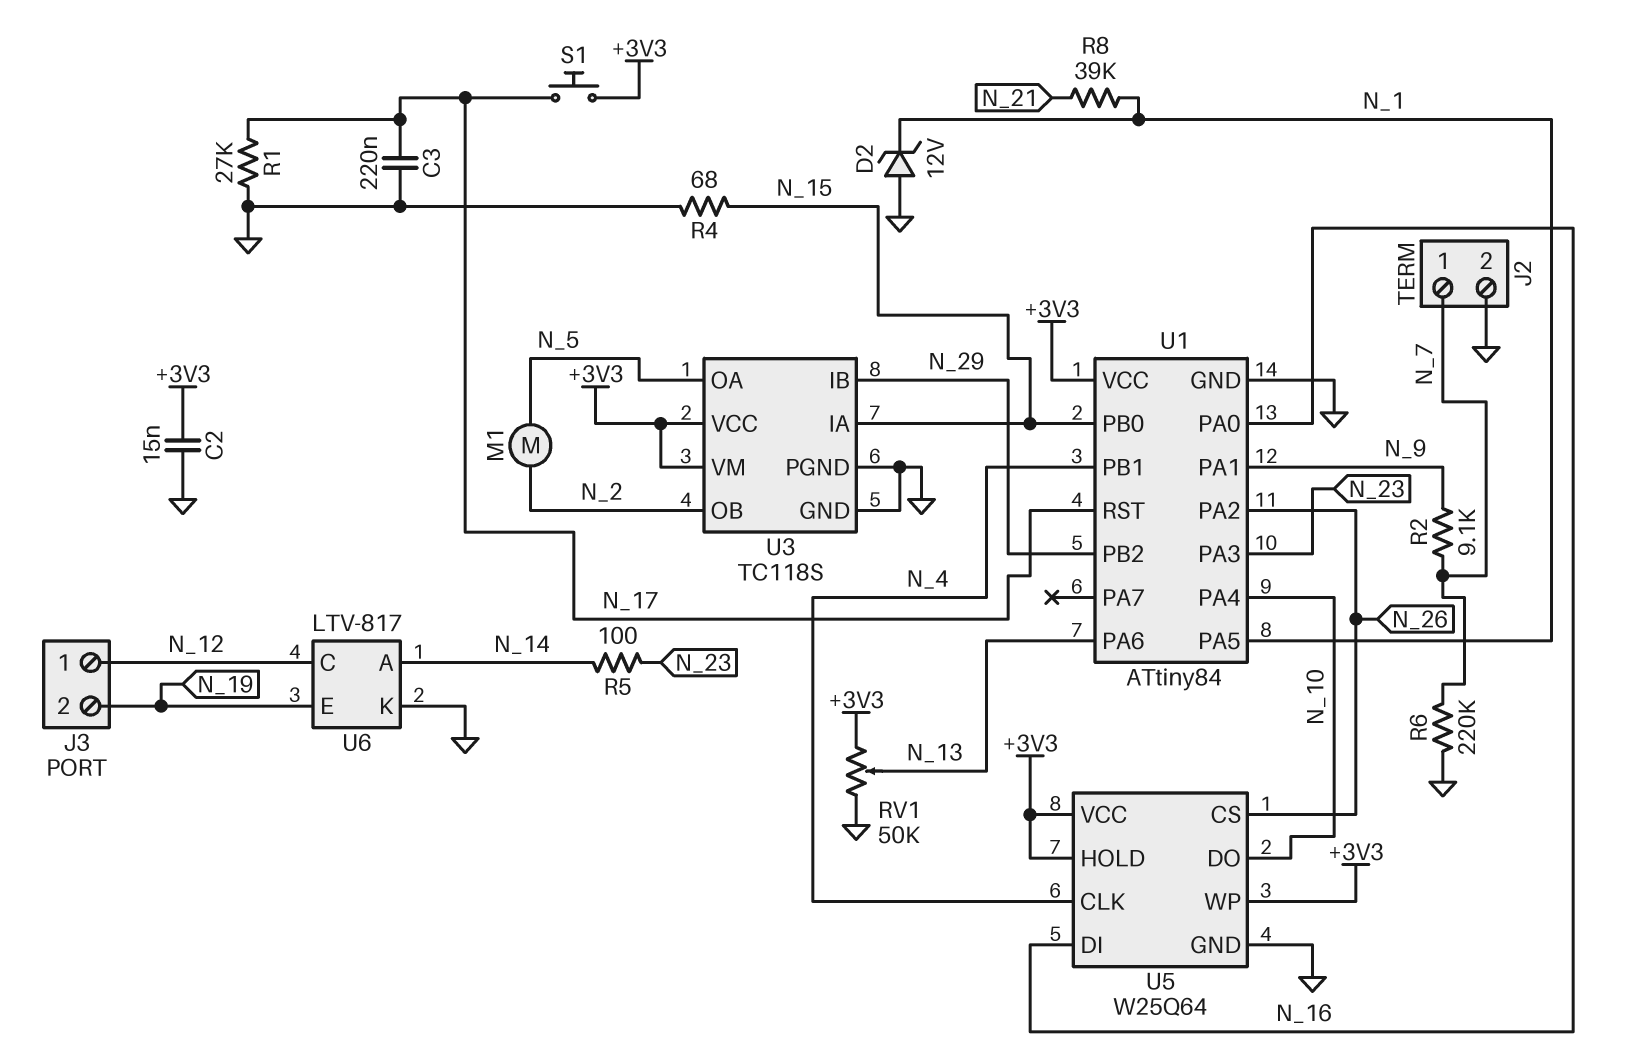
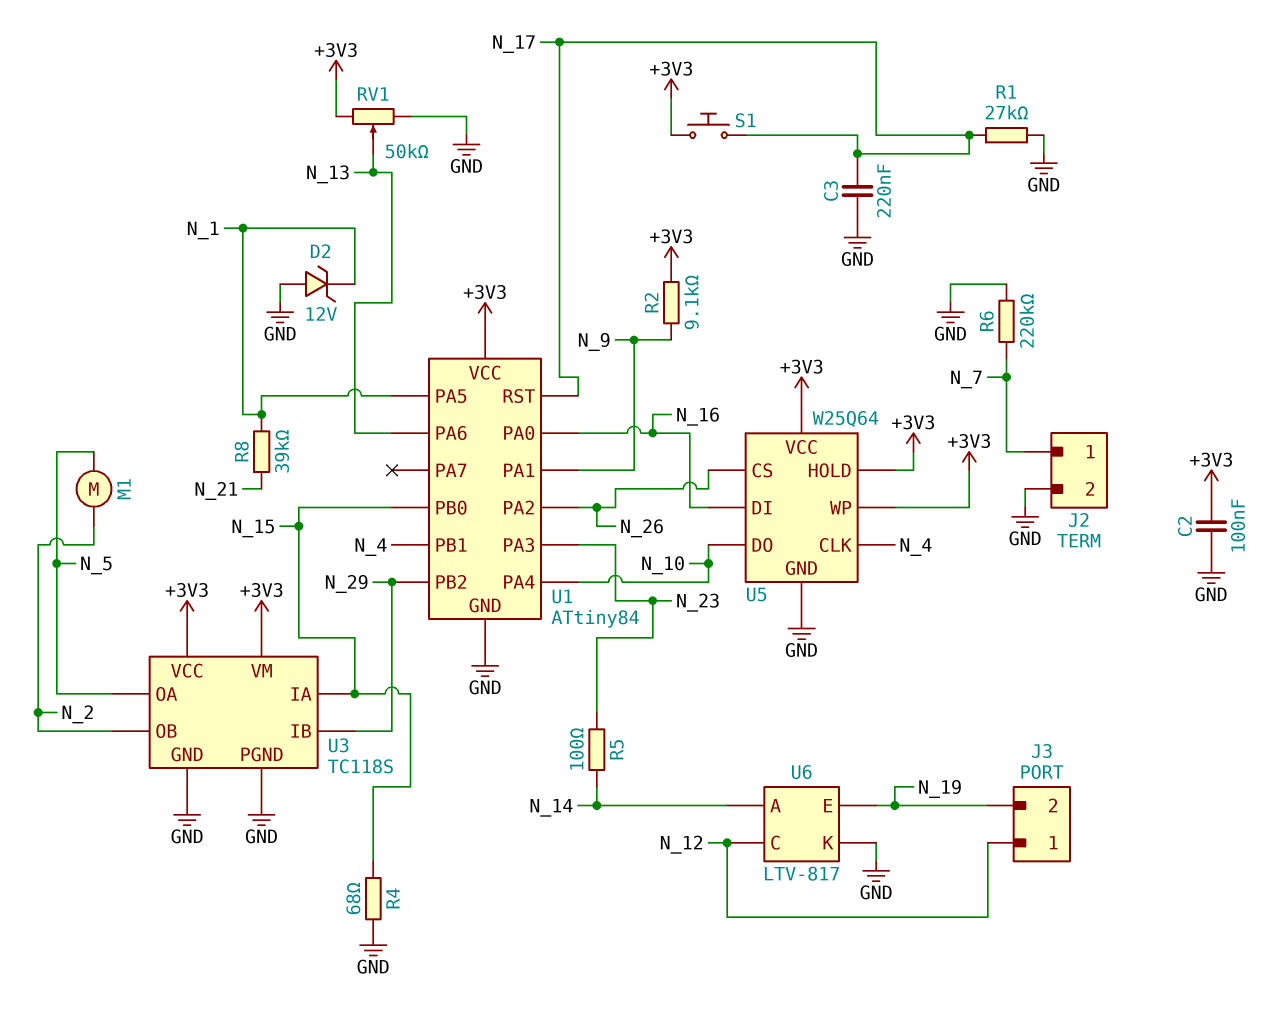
C2: 15nF (+3V3, GND) -> 100nF (+3V3, GND)
R2: 9.1k (N_7, N_9) -> 9.1k (+3V3, N_9)

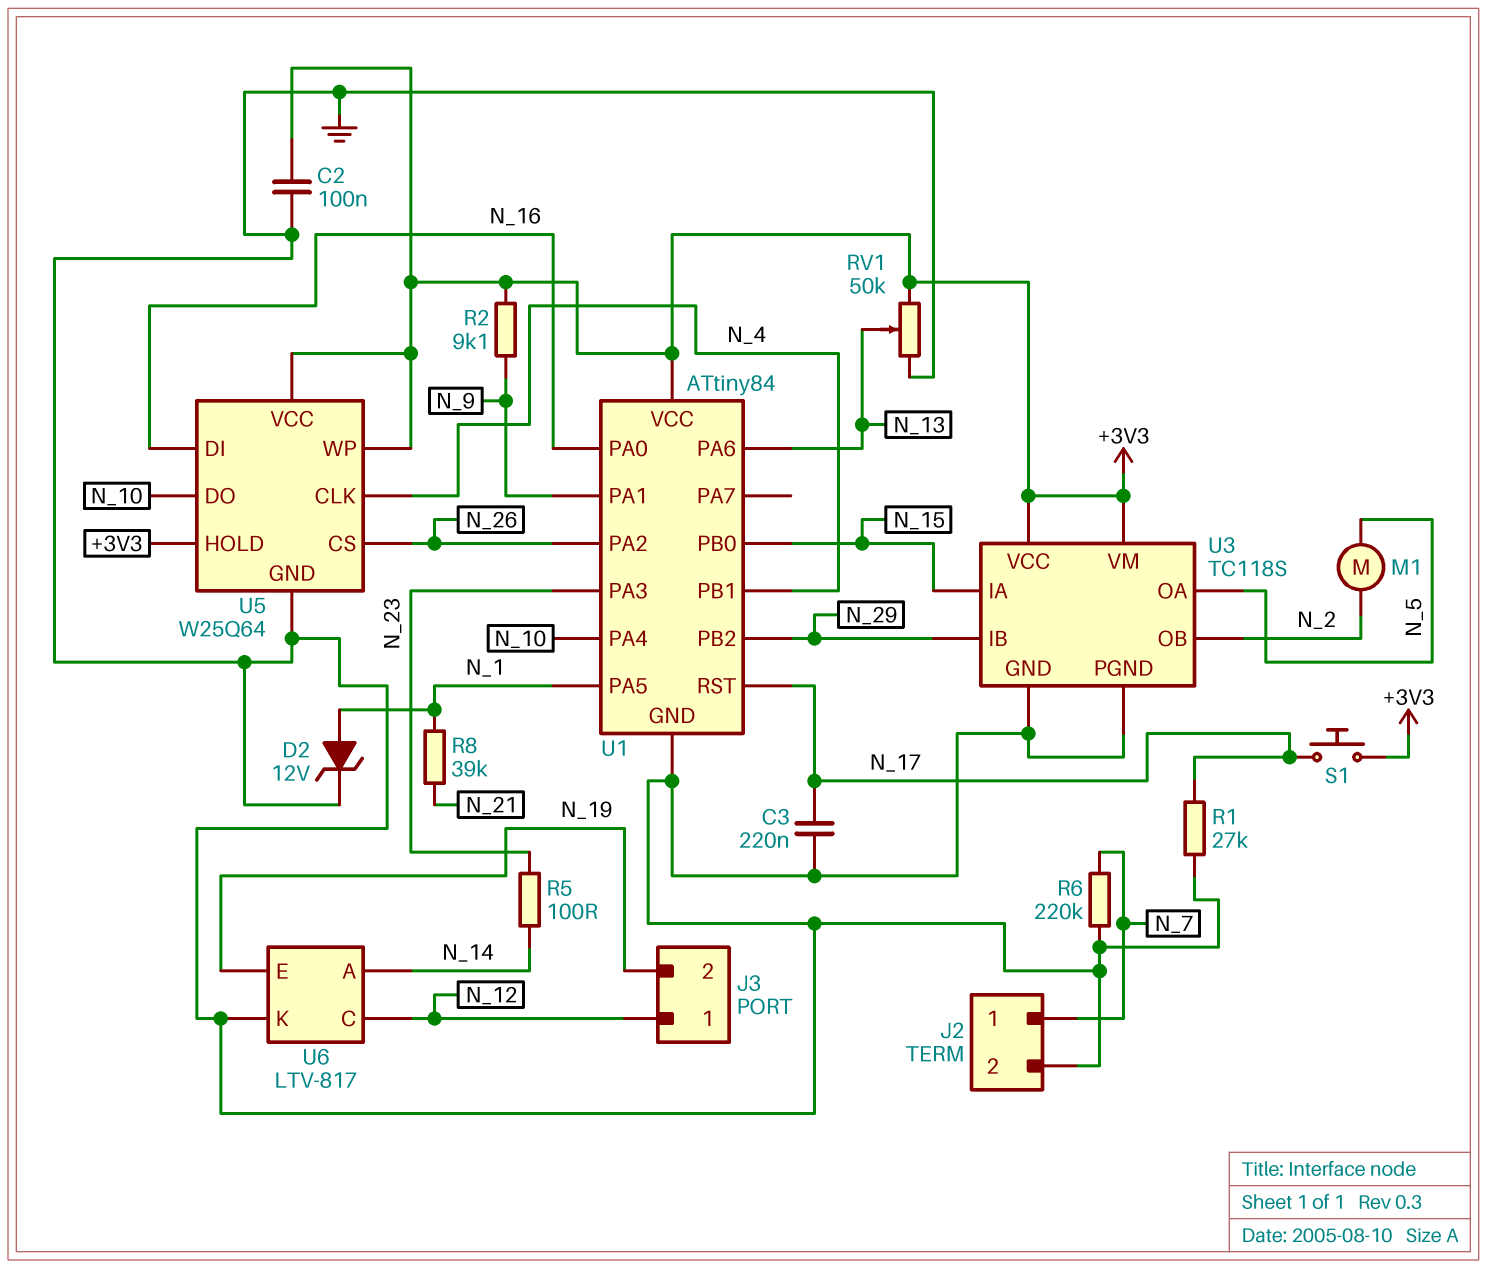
D2: zener 12V (A GND, K N_1) -> zener 12V (A N_1, K GND)
R4: 68 (GND, N_15) -> none

